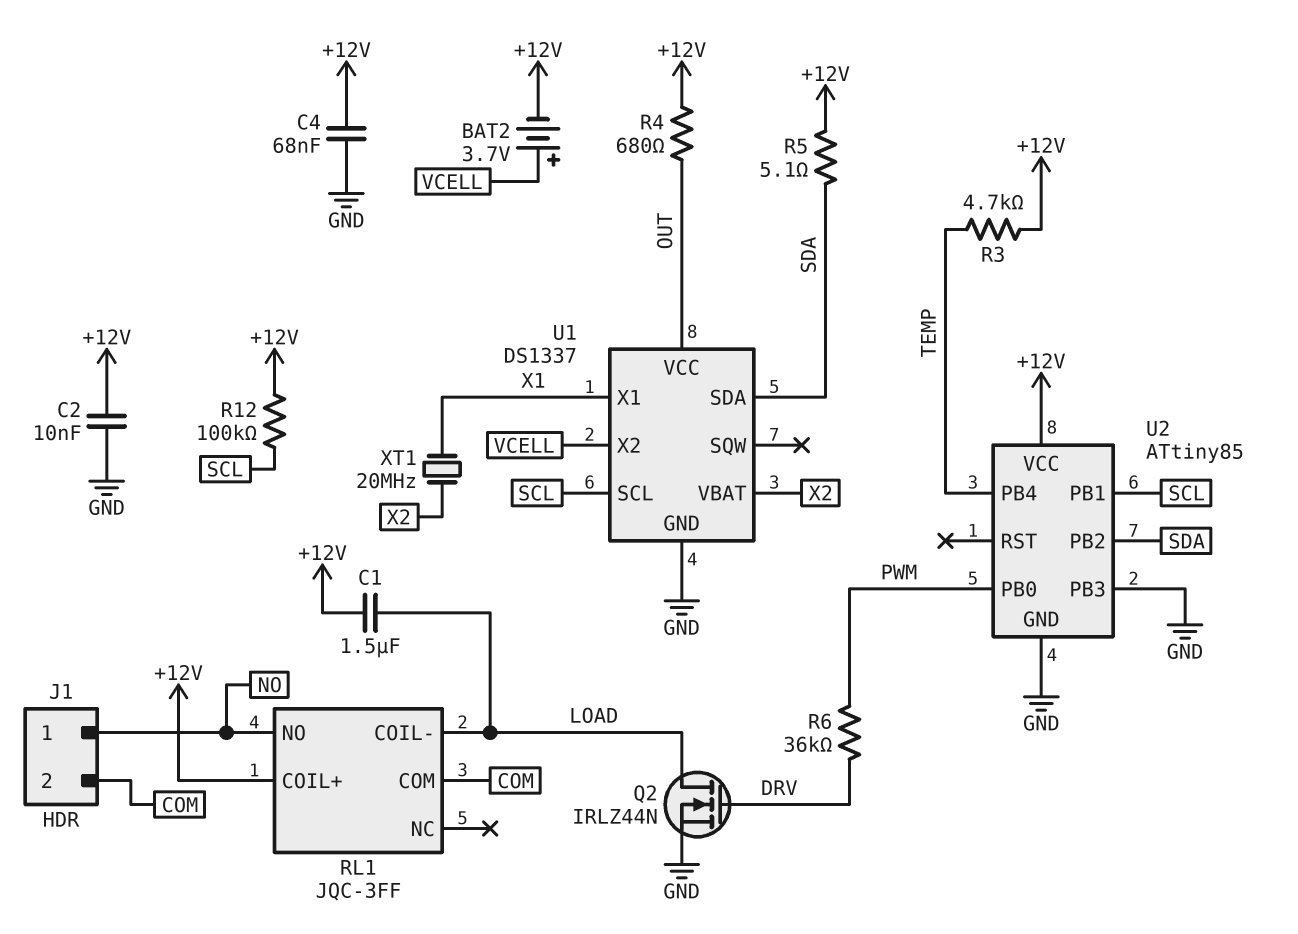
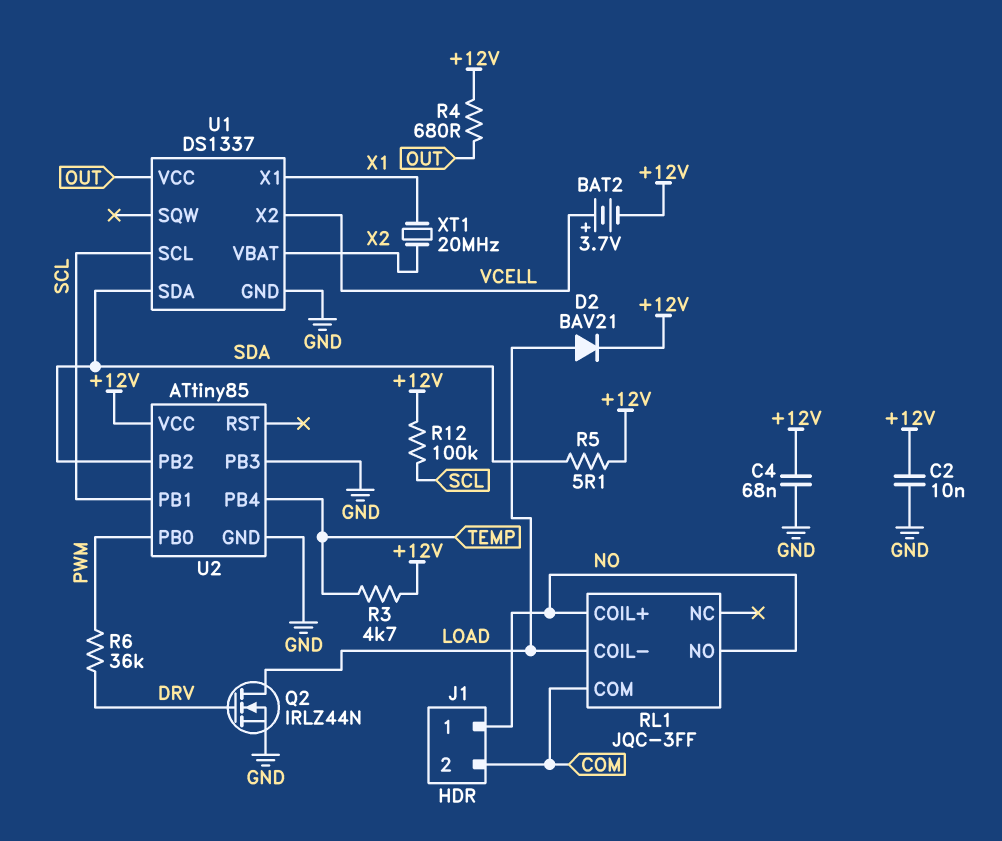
C1: 1.5uF (+12V, LOAD) -> none
D2: none -> diode BAV21 (A LOAD, K +12V)
RL1 pin COIL+: +12V -> NO

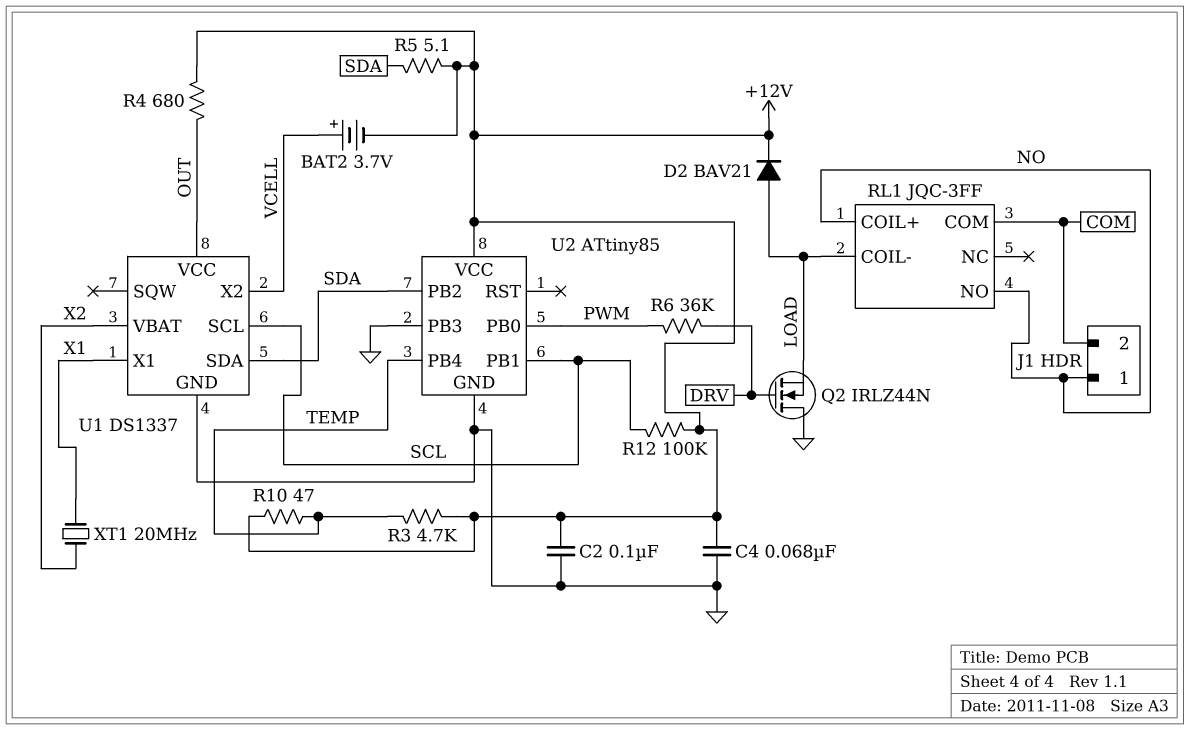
C2: 10nF (+12V, GND) -> 100nF (+12V, GND)
Q2: NMOS IRLZ44N (G DRV, D LOAD, S GND) -> NMOS IRLZ44N (G DRV, D GND, S LOAD)
R10: none -> 47 (+12V, TEMP)

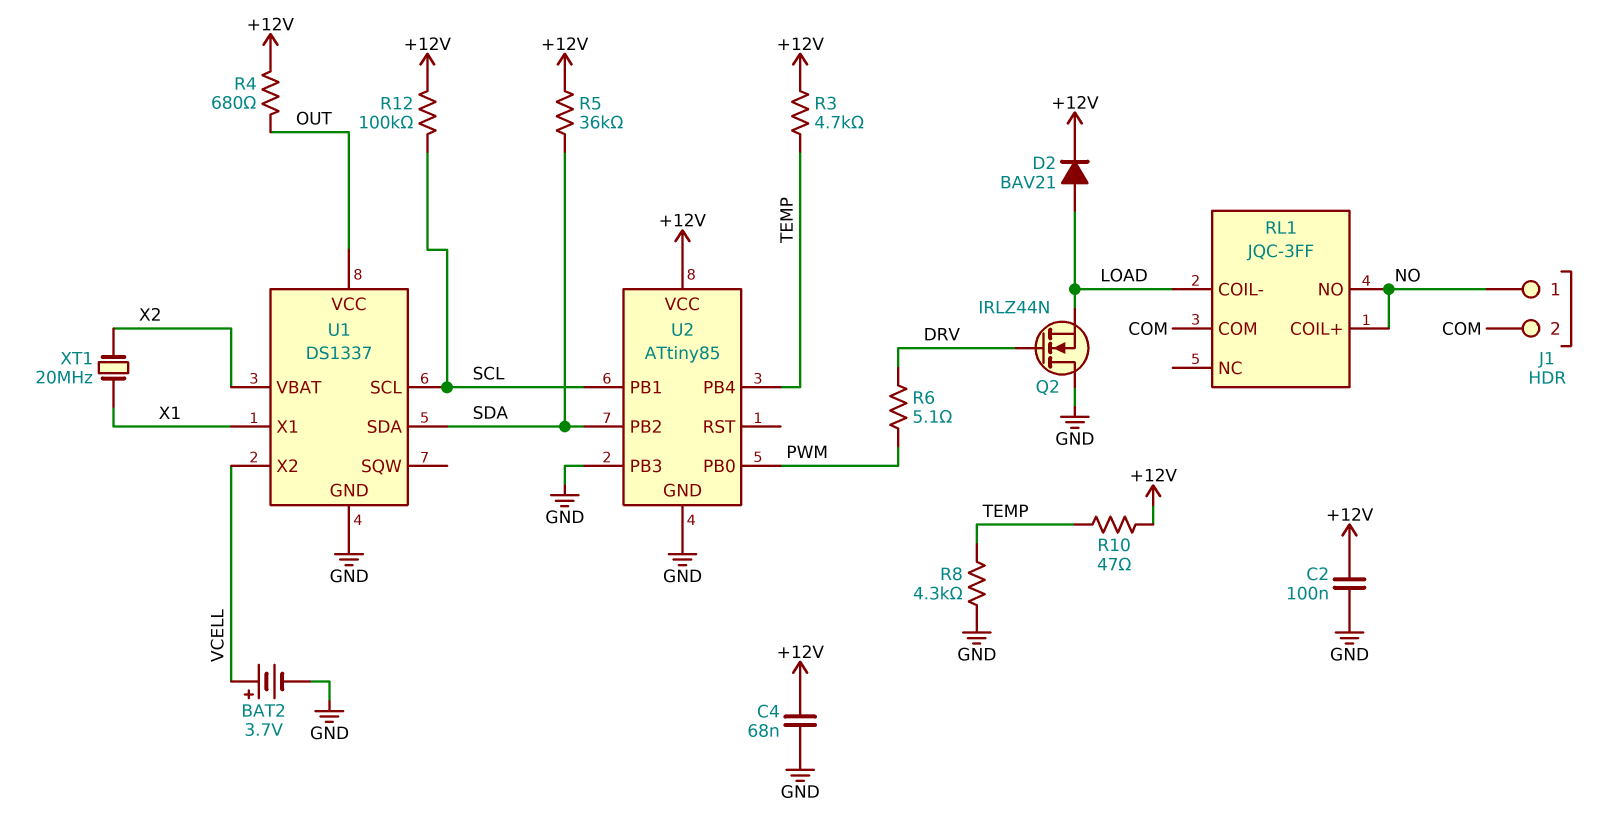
BAT2: 3.7V (plus VCELL, minus +12V) -> 3.7V (plus VCELL, minus GND)
R5: 5.1 (+12V, SDA) -> 36k (+12V, SDA)
R6: 36k (DRV, PWM) -> 5.1 (DRV, PWM)
R8: none -> 4.3k (GND, TEMP)

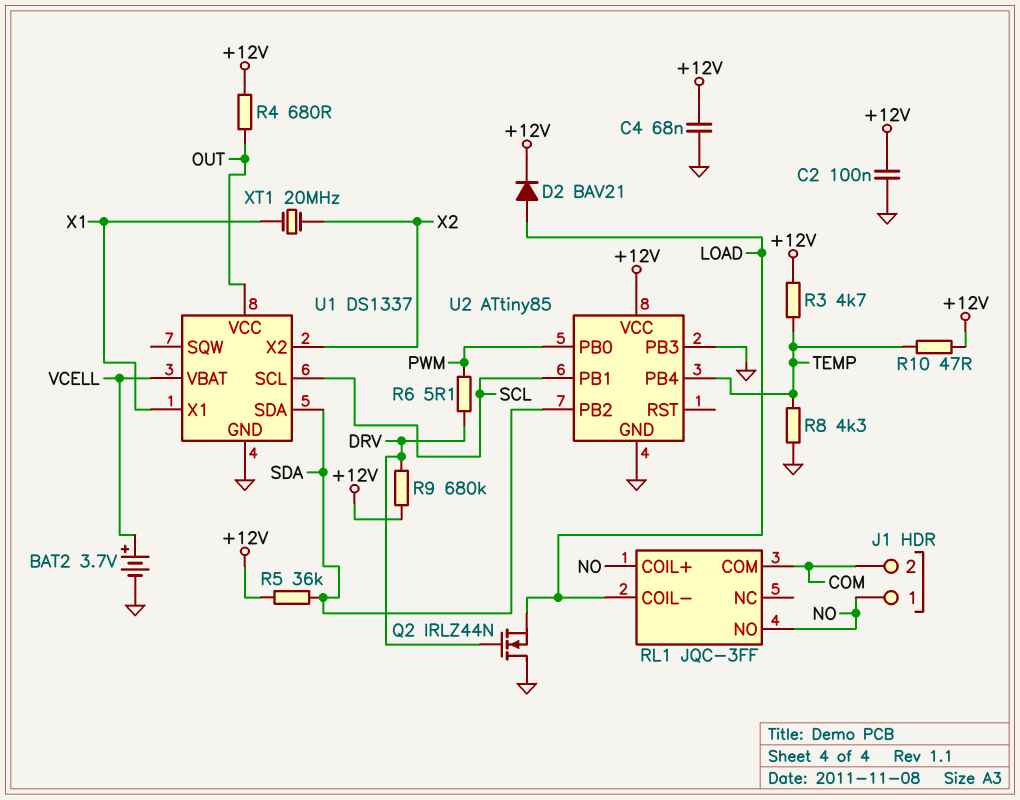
R9: none -> 680k (+12V, DRV)
R12: 100k (+12V, SCL) -> none
U1 pin VBAT: X2 -> VCELL
U1 pin X2: VCELL -> X2

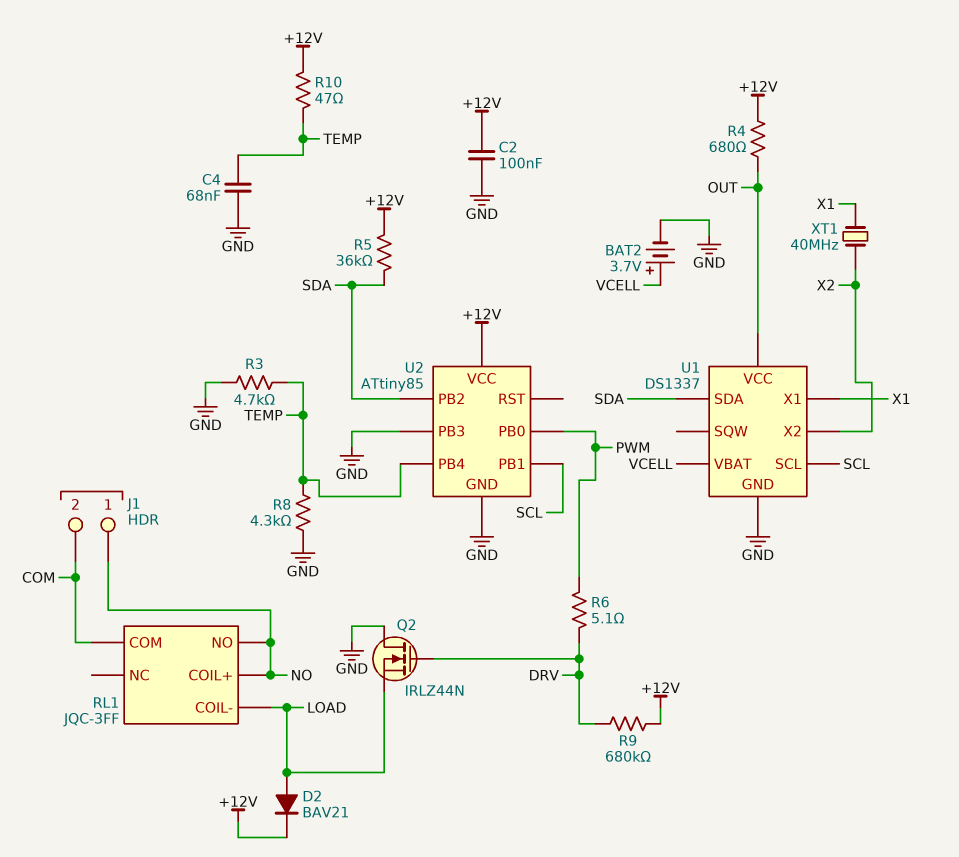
C4: 68nF (+12V, GND) -> 68nF (GND, TEMP)
R3: 4.7k (+12V, TEMP) -> 4.7k (GND, TEMP)
XT1: 20MHz (X1, X2) -> 40MHz (X1, X2)

